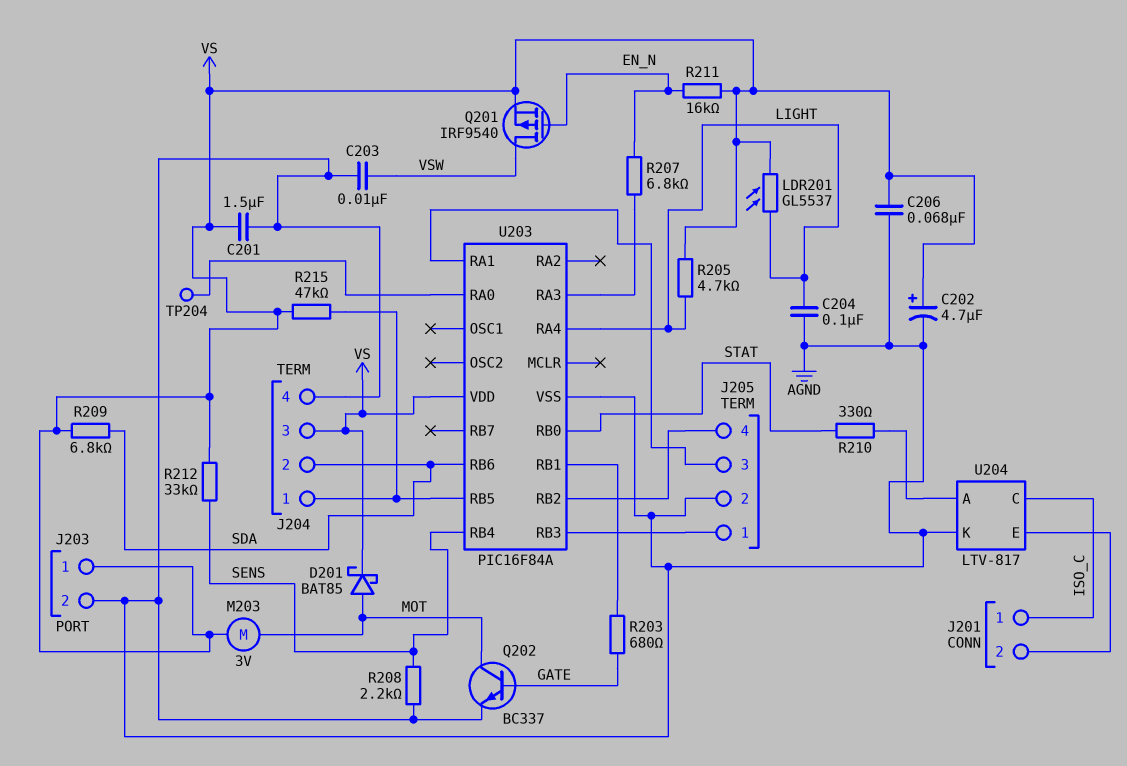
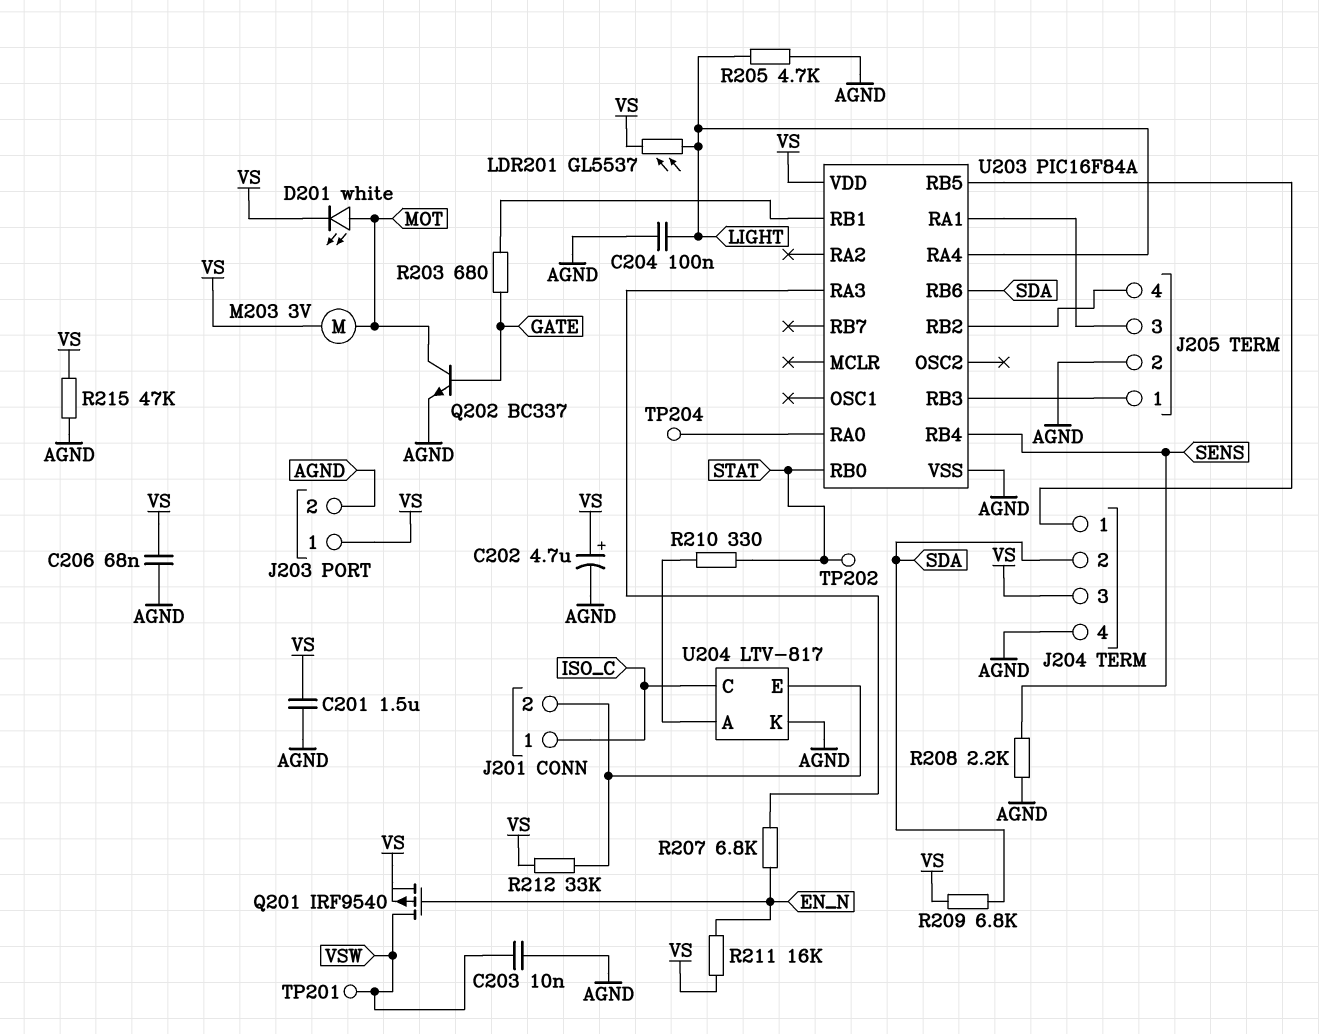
D201: schottky BAT85 (A MOT, K VS) -> LED white (A MOT, K VS)
R205: 4.7k (LIGHT, VS) -> 4.7k (AGND, LIGHT)
R212: 33k (SENS, VS) -> 33k (J201/2, VS)
R215: 47k (J204/1, VS) -> 47k (AGND, VS)
TP201: none -> test point (VSW)
TP202: none -> test point (STAT)

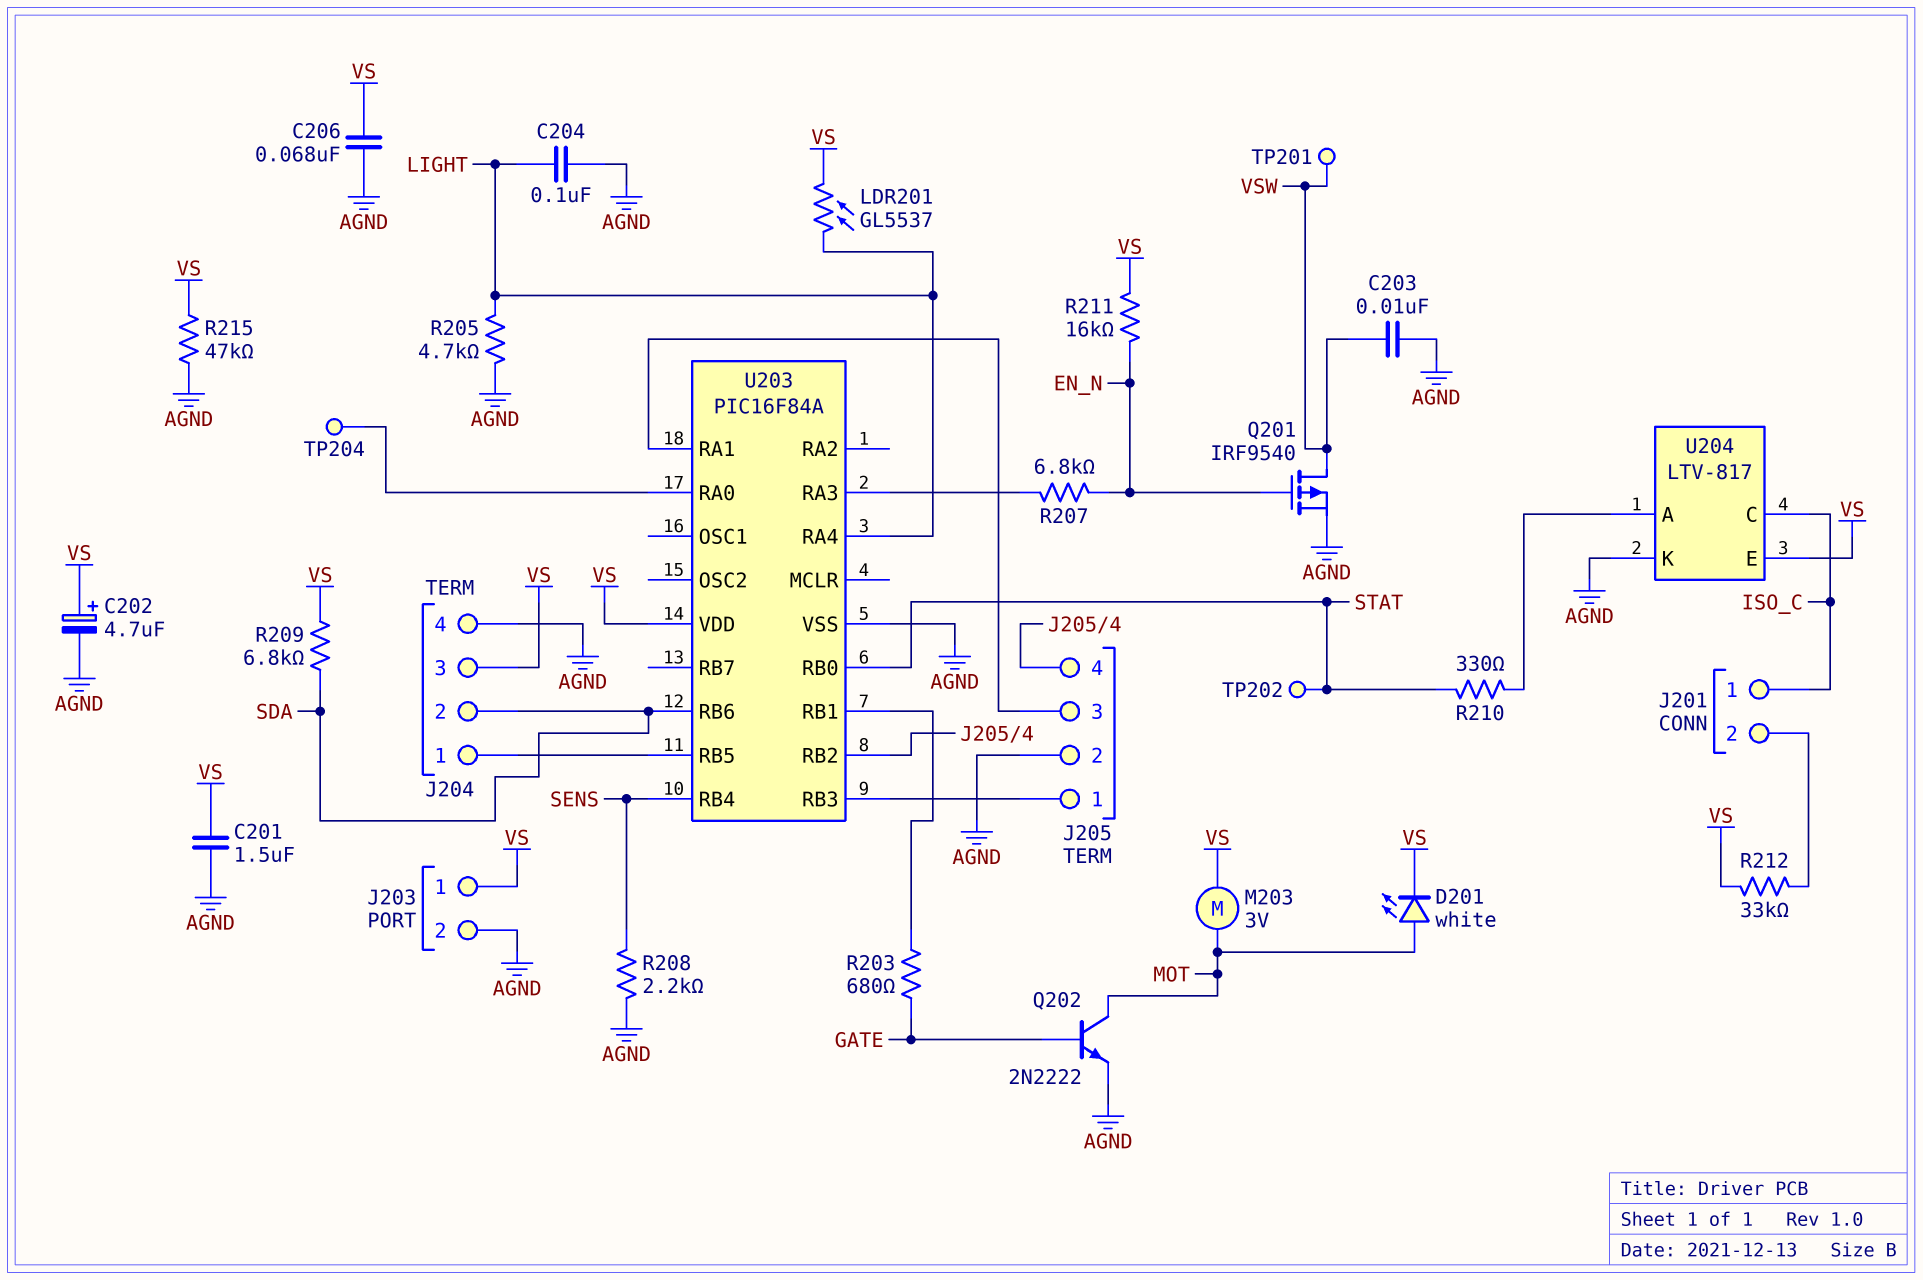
Q201: PMOS IRF9540 (G EN_N, D VSW, S VS) -> PMOS IRF9540 (G EN_N, D VSW, S AGND)
Q202: NPN BC337 (B GATE, C MOT, E AGND) -> NPN 2N2222 (B GATE, C MOT, E AGND)
U204 pin E: J201/2 -> VS

